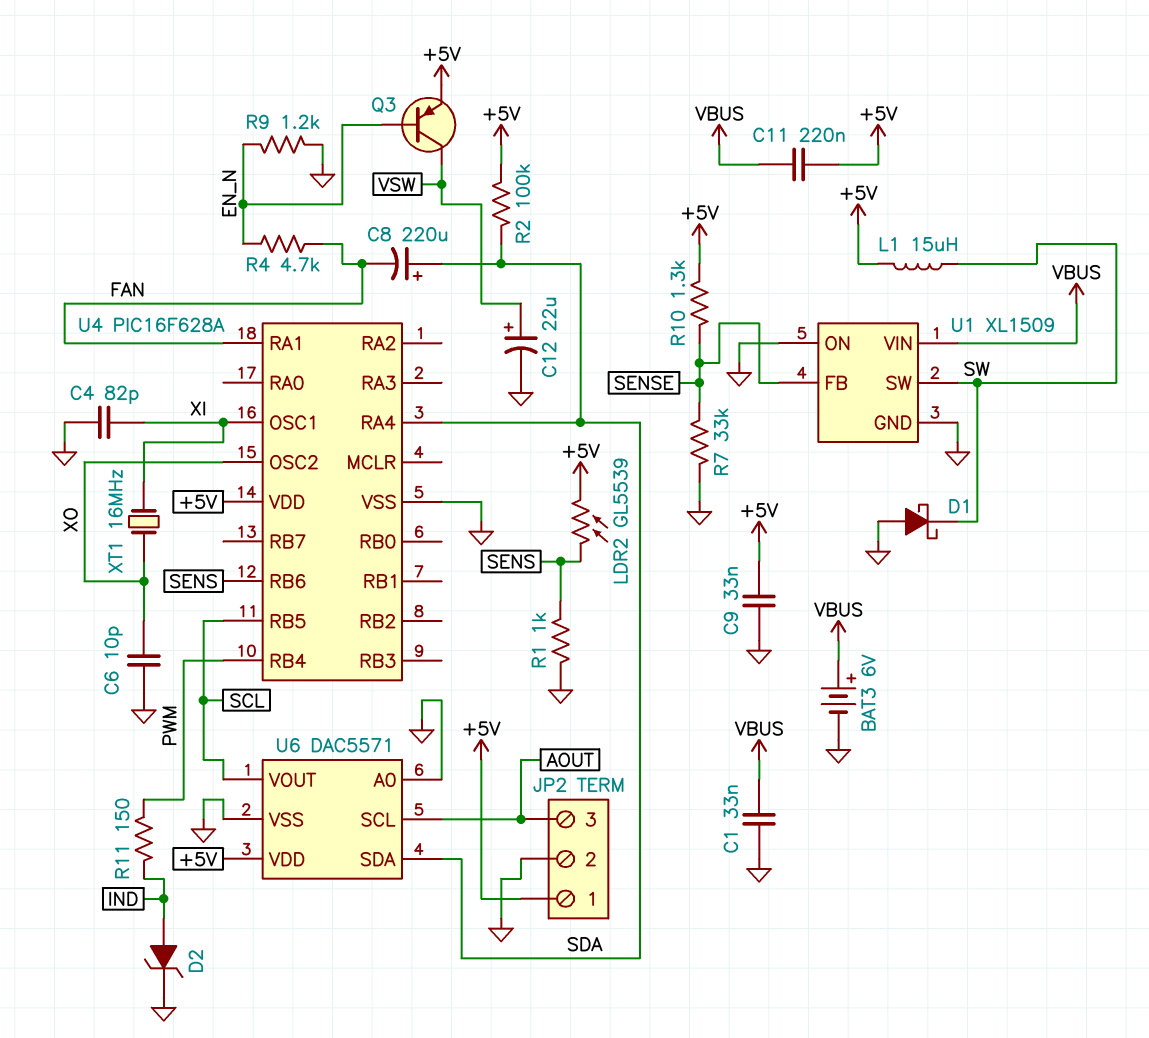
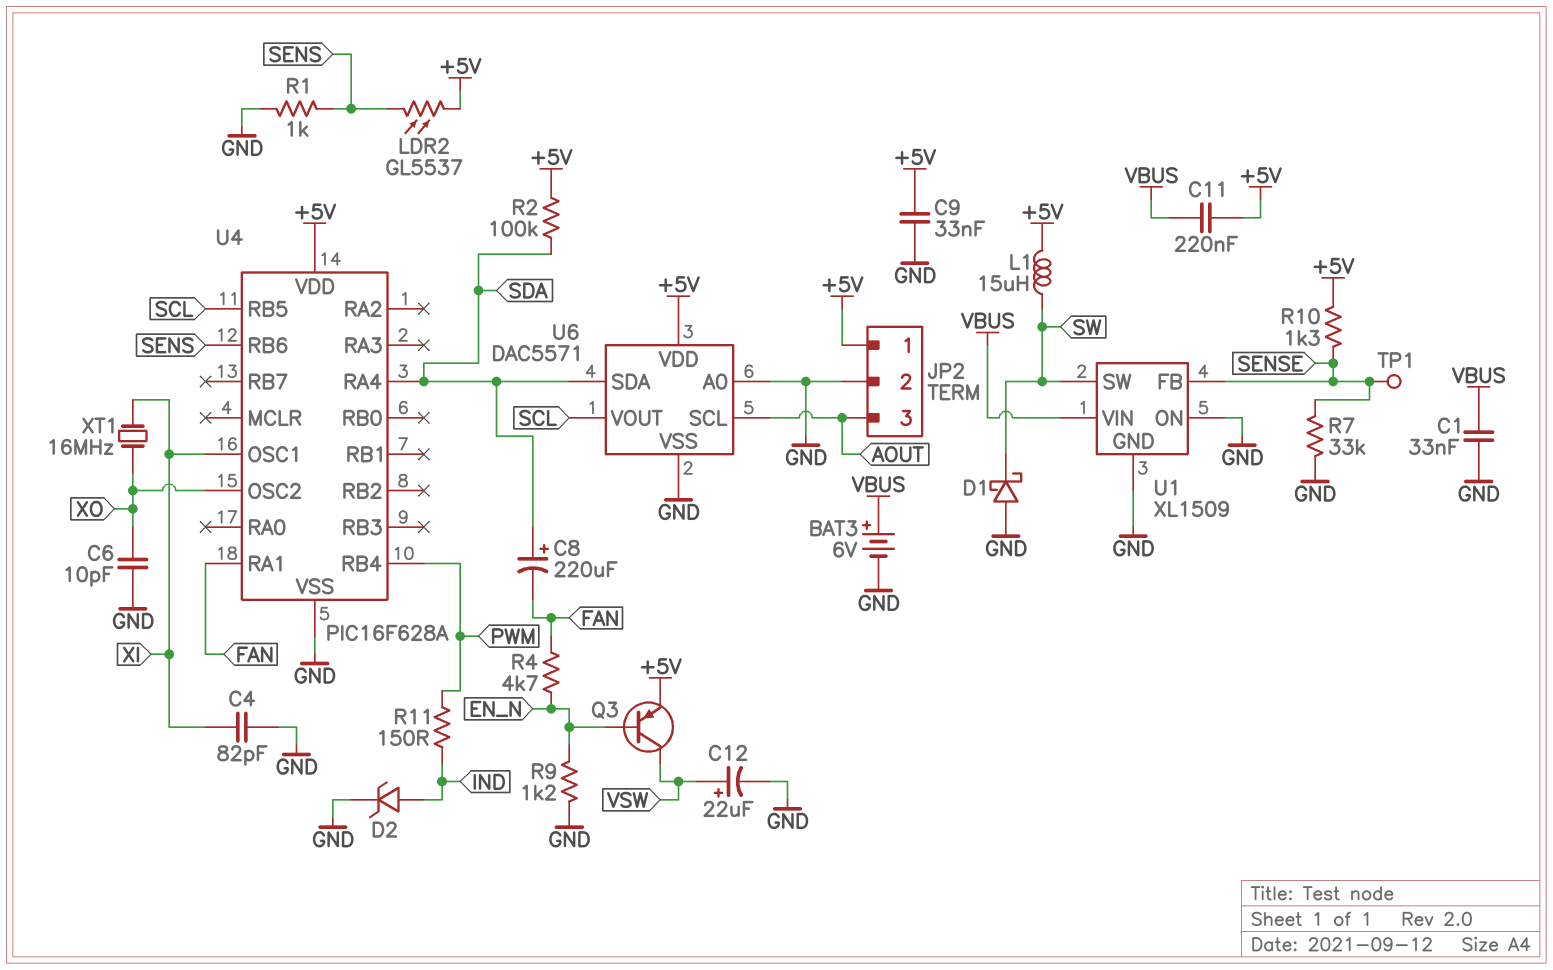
LDR2: GL5539 (+5V, SENS) -> GL5537 (+5V, SENS)
TP1: none -> test point (SENSE)

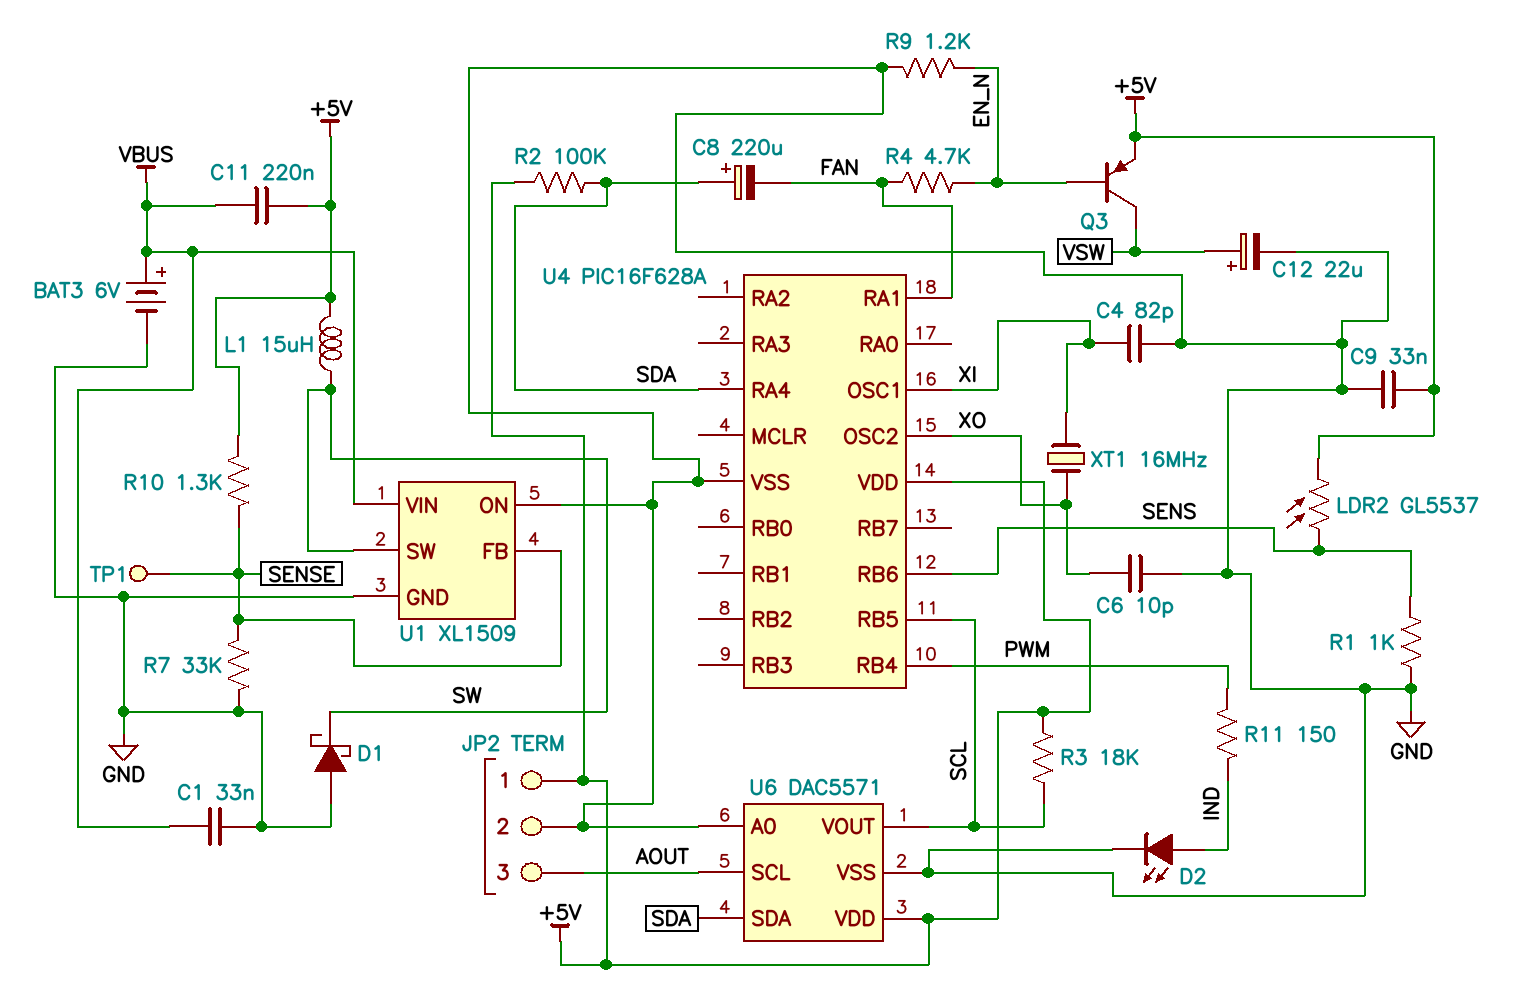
D2: zener (A IND, K GND) -> LED (A IND, K GND)
R3: none -> 18k (+5V, SCL)

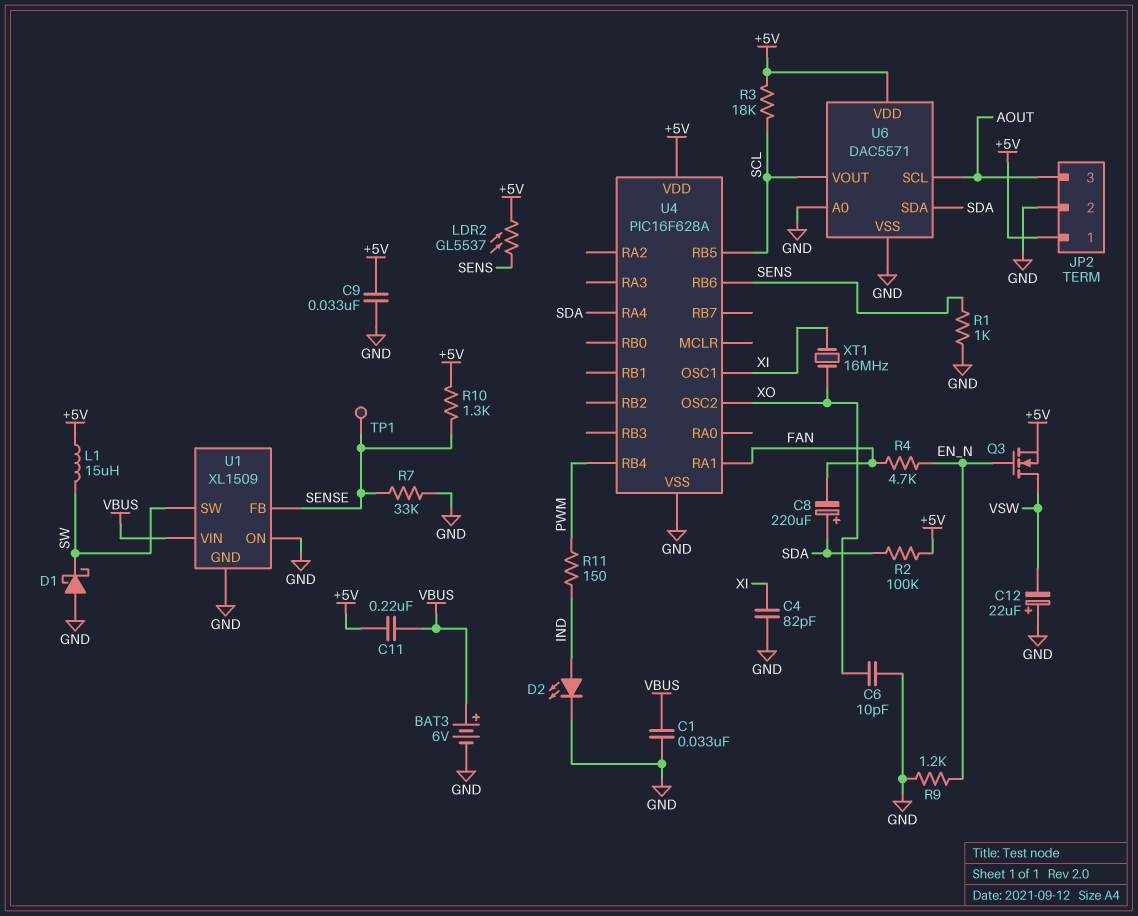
C12: 22uF (plus VSW, minus GND) -> 22uF (plus GND, minus VSW)
Q3: PNP (B EN_N, C VSW, E +5V) -> NMOS (G EN_N, D VSW, S +5V)

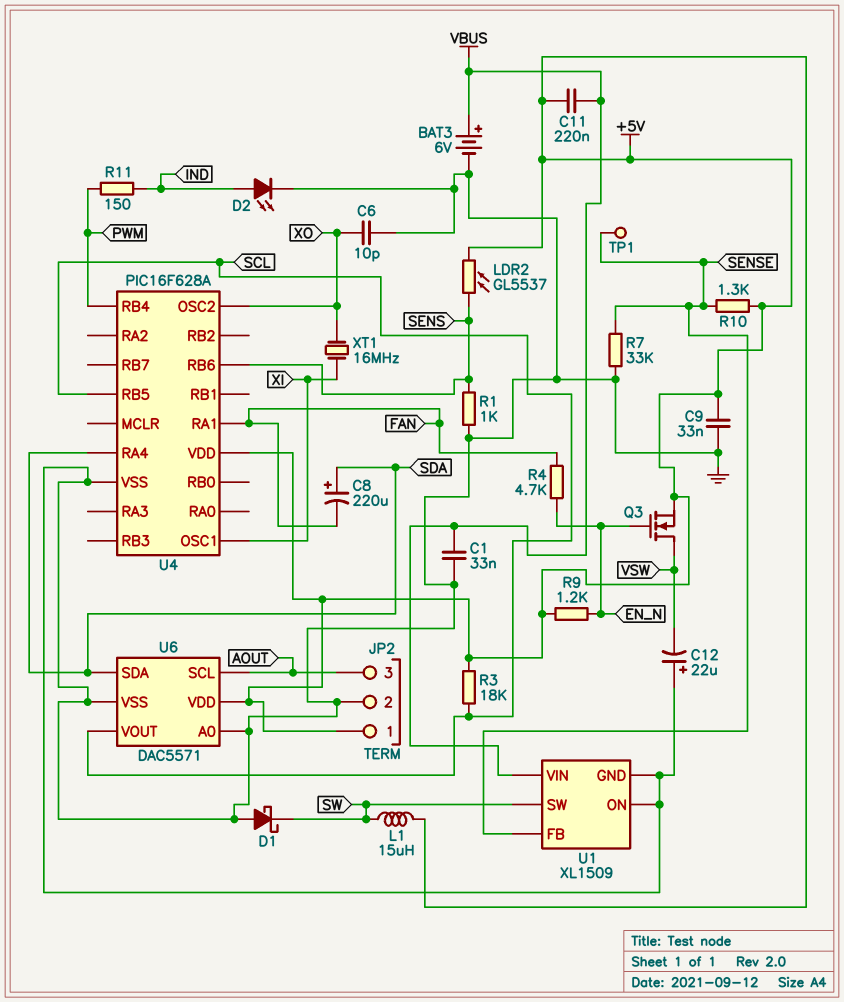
C4: 82pF (GND, XI) -> none
R2: 100k (+5V, SDA) -> none
R9: 1.2k (EN_N, GND) -> 1.2k (+5V, EN_N)

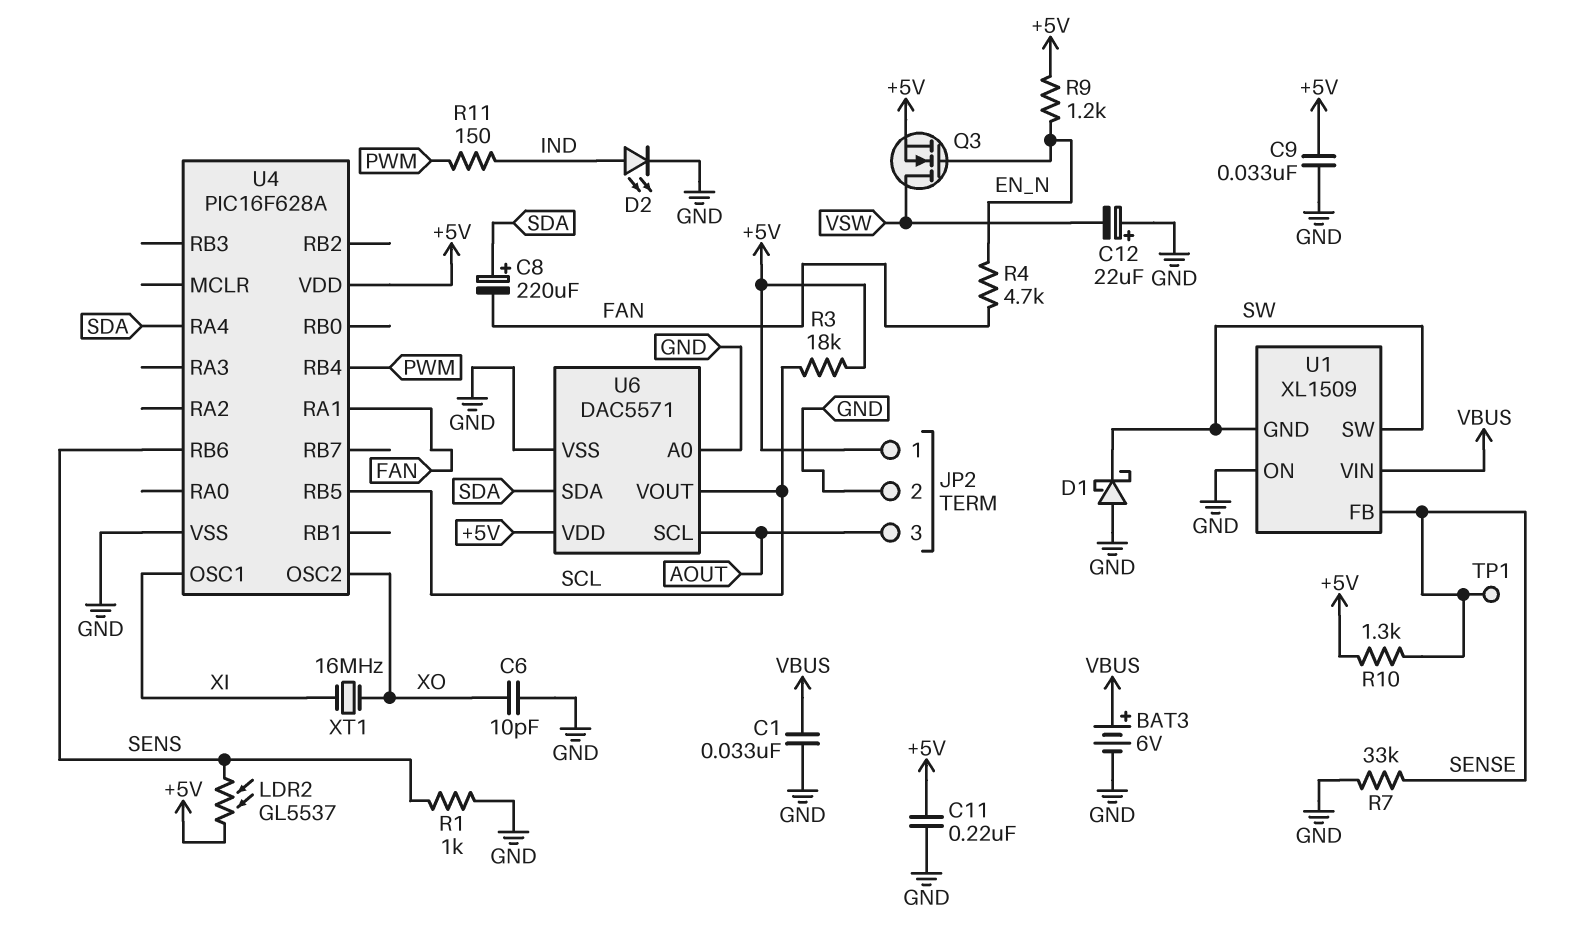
C11: 220nF (+5V, VBUS) -> 220nF (+5V, GND)
L1: 15uH (+5V, SW) -> none
U1 pin GND: GND -> SW

